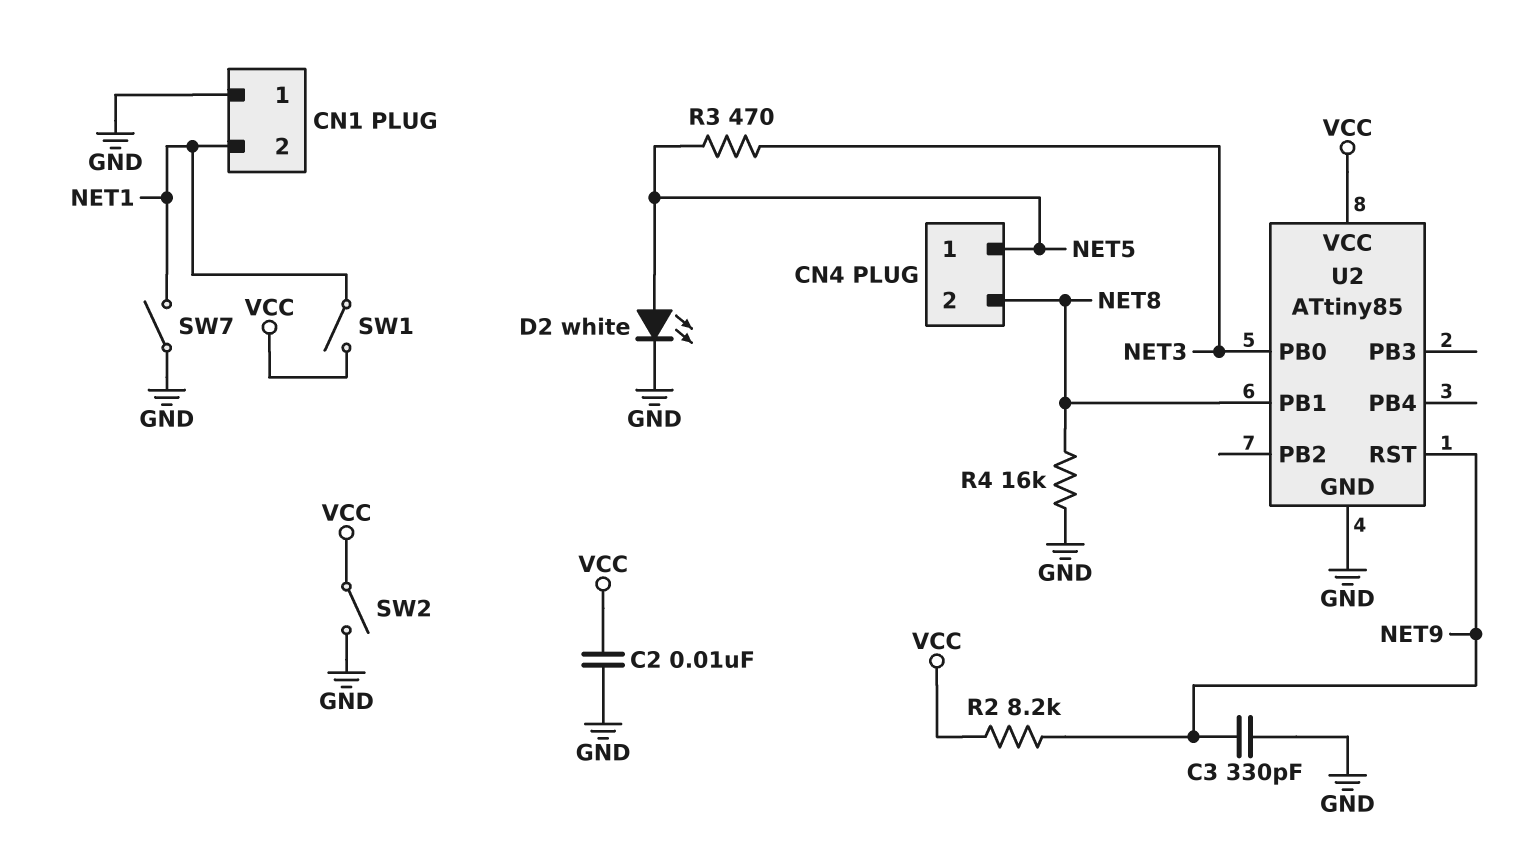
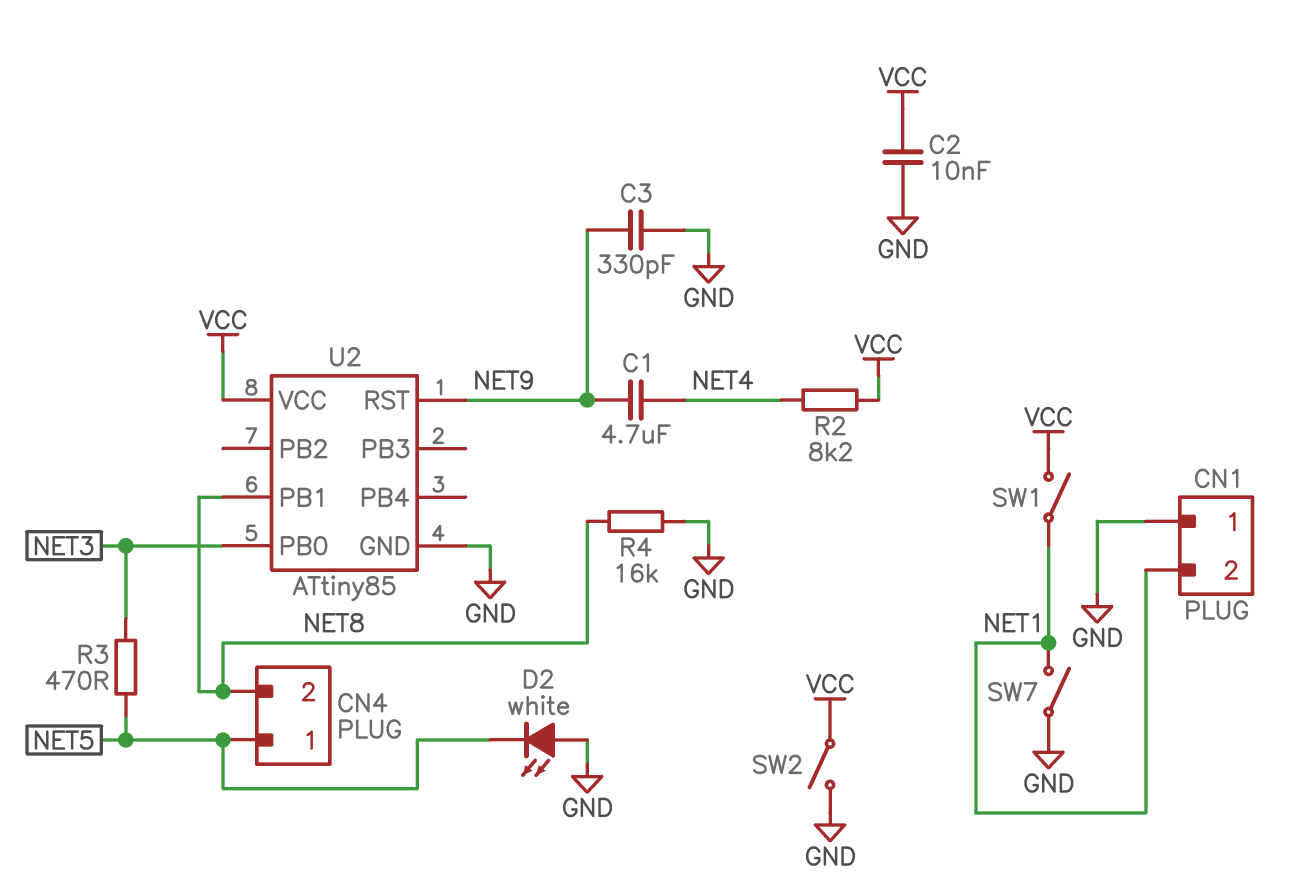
C1: none -> 4.7uF (NET4, NET9)
D2: LED white (A NET5, K GND) -> LED white (A GND, K NET5)
R2: 8.2k (NET9, VCC) -> 8.2k (NET4, VCC)

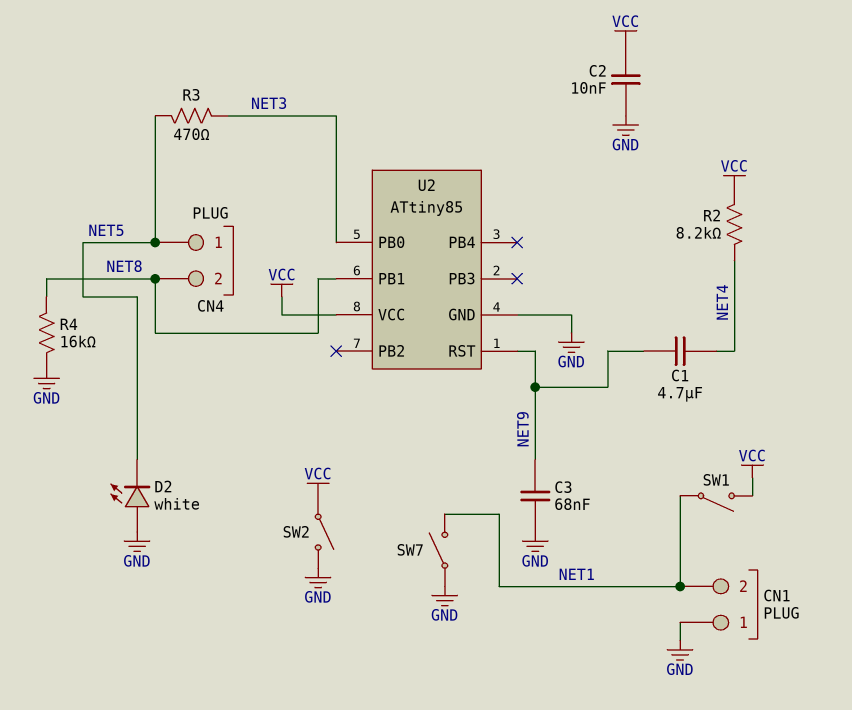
C3: 330pF (GND, NET9) -> 68nF (GND, NET9)

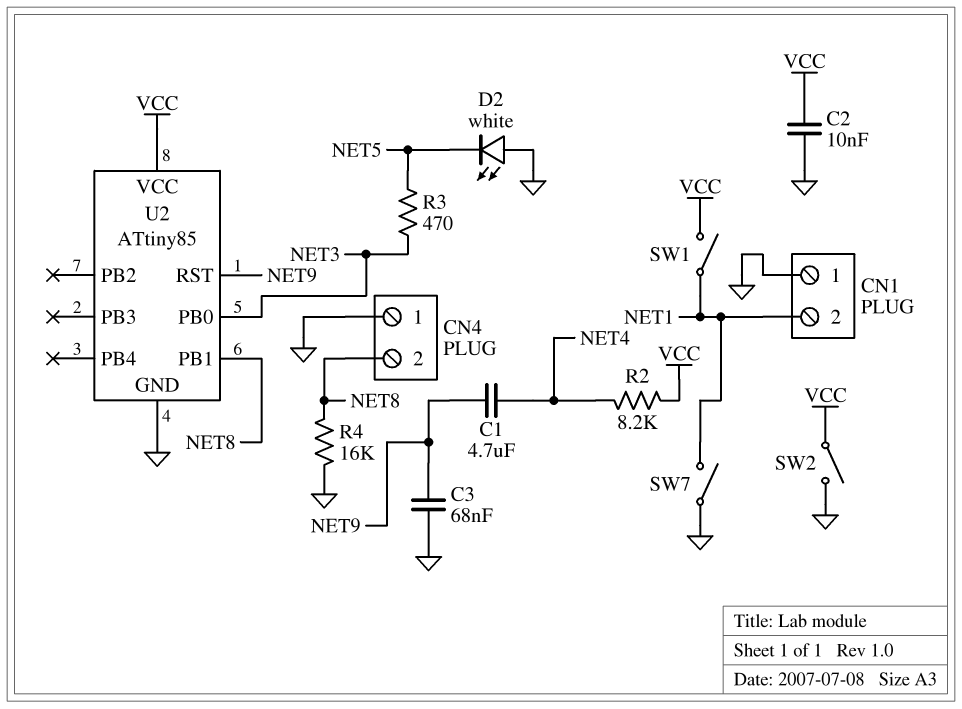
CN4 pin 1: NET5 -> GND

